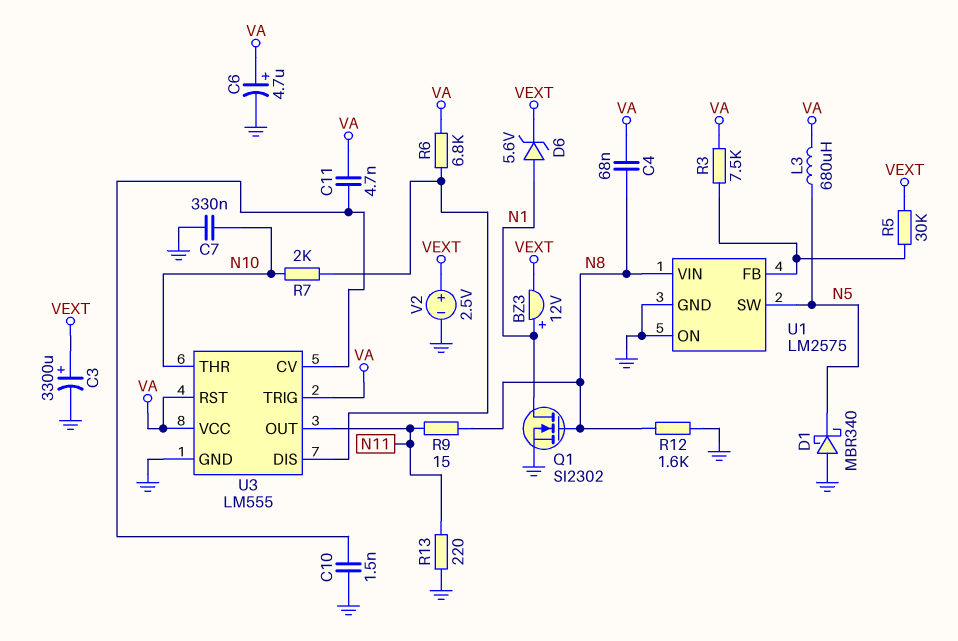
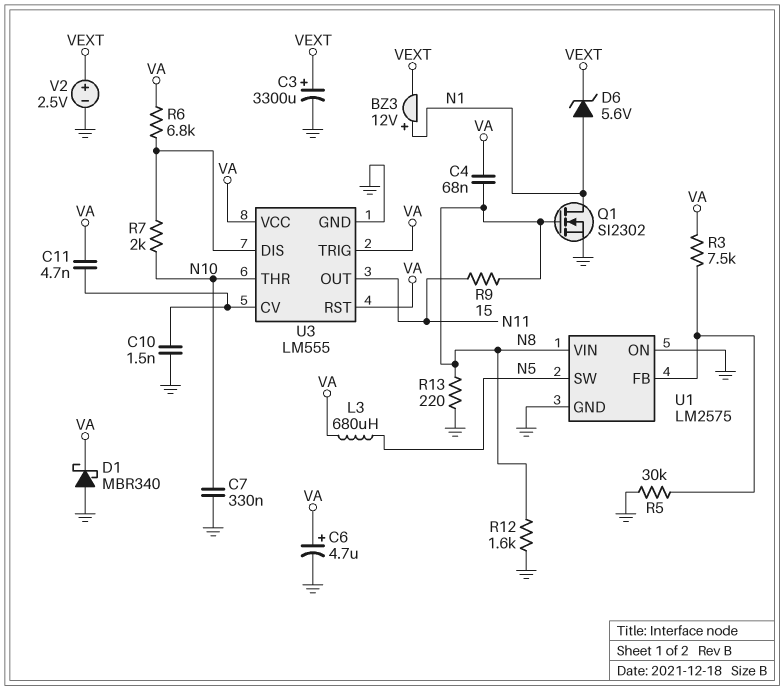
D1: schottky MBR340 (A GND, K N5) -> schottky MBR340 (A GND, K VA)
R5: 30k (U1/FB, VEXT) -> 30k (GND, U1/FB)
R13: 220 (GND, N11) -> 220 (GND, N8)

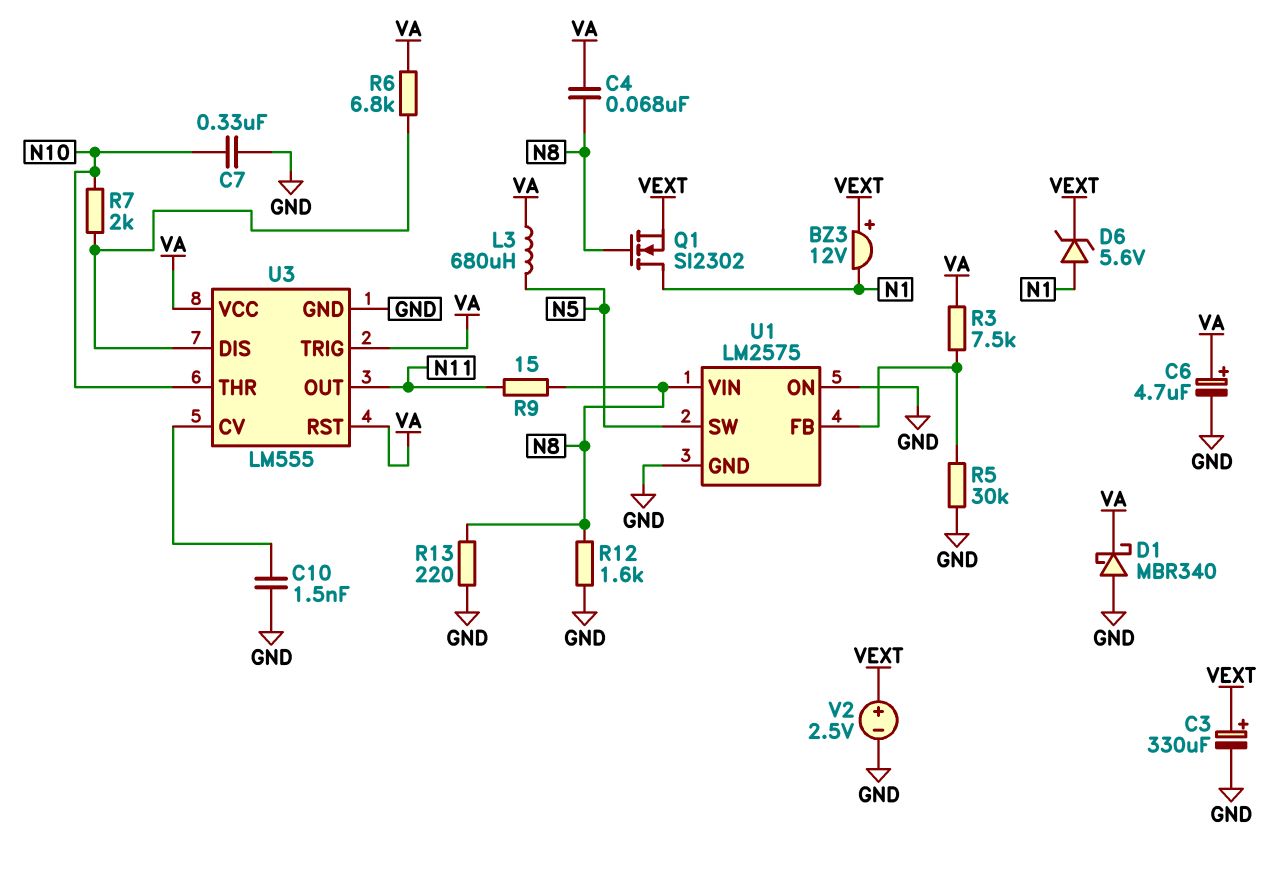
BZ3: buzzer 12V (plus N1, minus VEXT) -> buzzer 12V (plus VEXT, minus N1)
C3: 3300uF (plus VEXT, minus GND) -> 330uF (plus VEXT, minus GND)
C11: 4.7nF (U3/CV, VA) -> none
Q1: NMOS SI2302 (G N8, D N1, S GND) -> NMOS SI2302 (G N8, D N1, S VEXT)

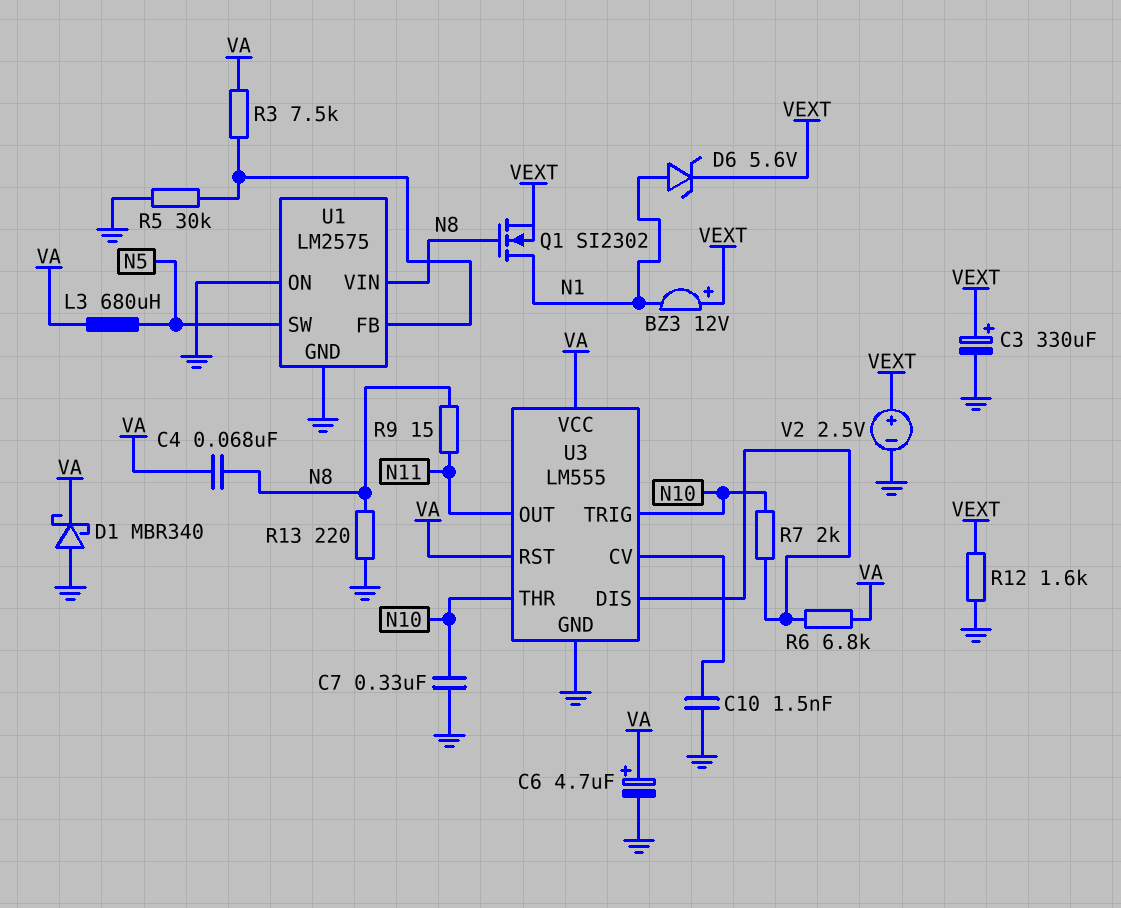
R12: 1.6k (GND, N8) -> 1.6k (GND, VEXT)
U3 pin TRIG: VA -> N10

